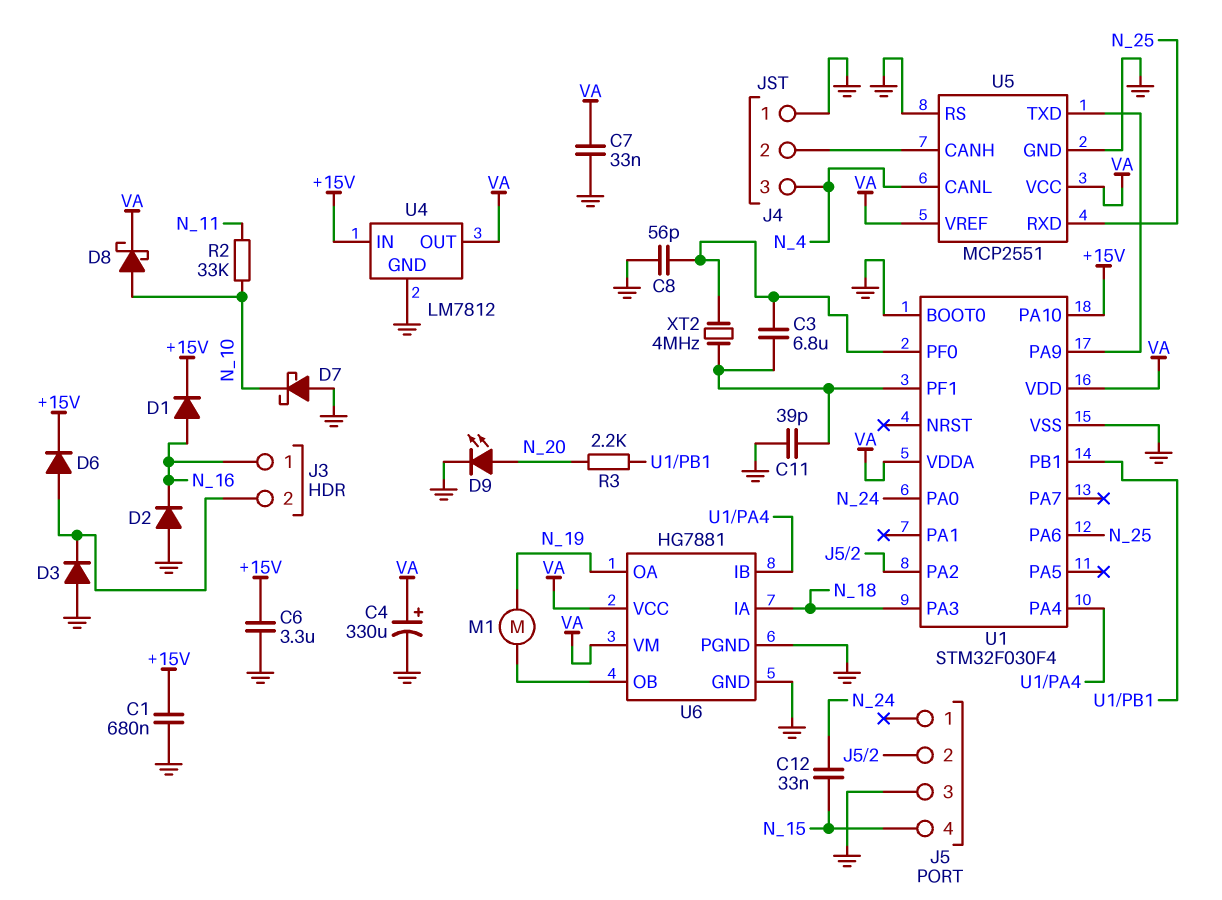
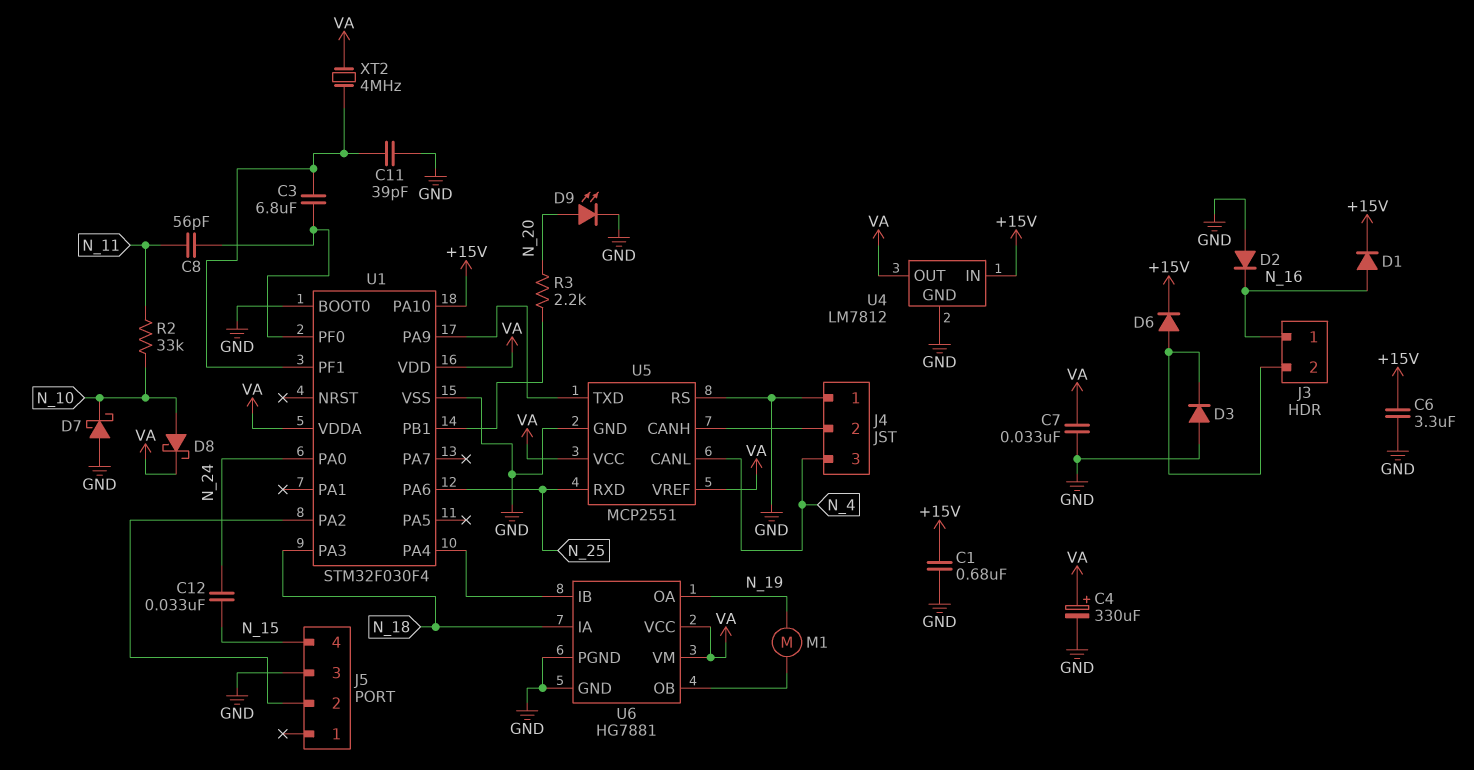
C8: 56pF (GND, U1/PF0) -> 56pF (N_11, U1/PF0)
XT2: 4MHz (U1/PF0, U1/PF1) -> 4MHz (U1/PF1, VA)

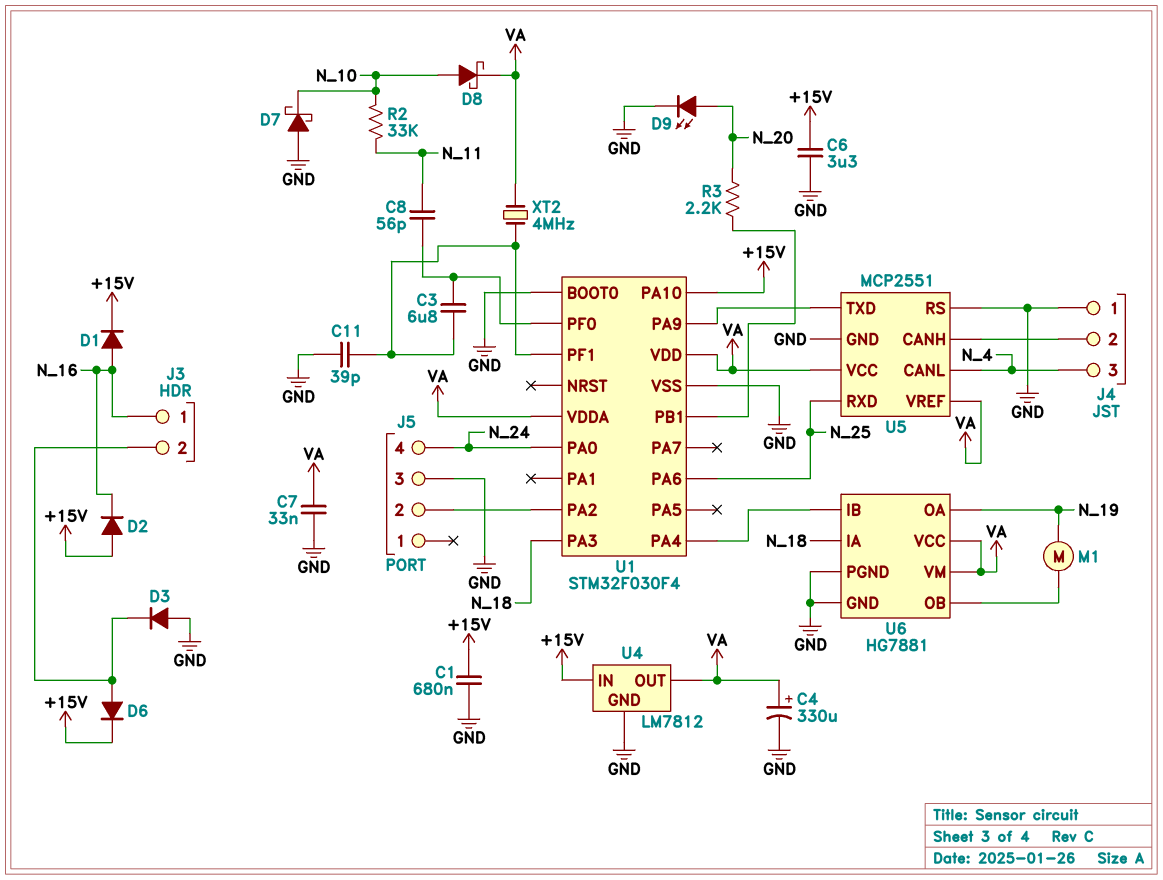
C12: 33nF (N_15, N_24) -> none
D2: diode (A GND, K N_16) -> diode (A +15V, K N_16)
J5 pin 4: N_15 -> N_24

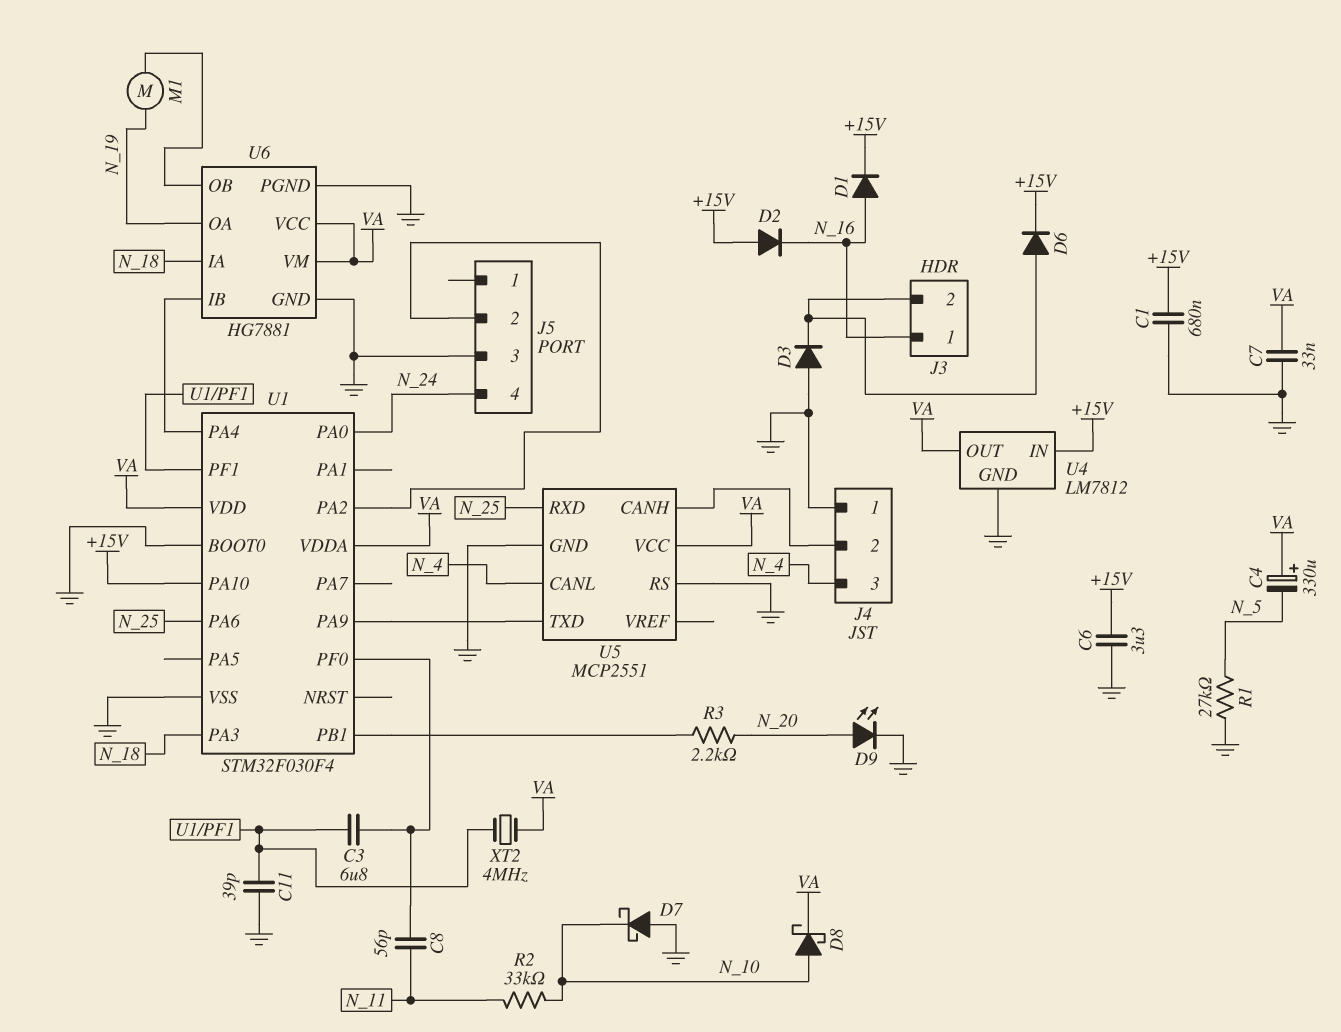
C4: 330uF (plus VA, minus GND) -> 330uF (plus VA, minus N_5)
R1: none -> 27k (GND, N_5)
U5 pin VREF: VA -> none

